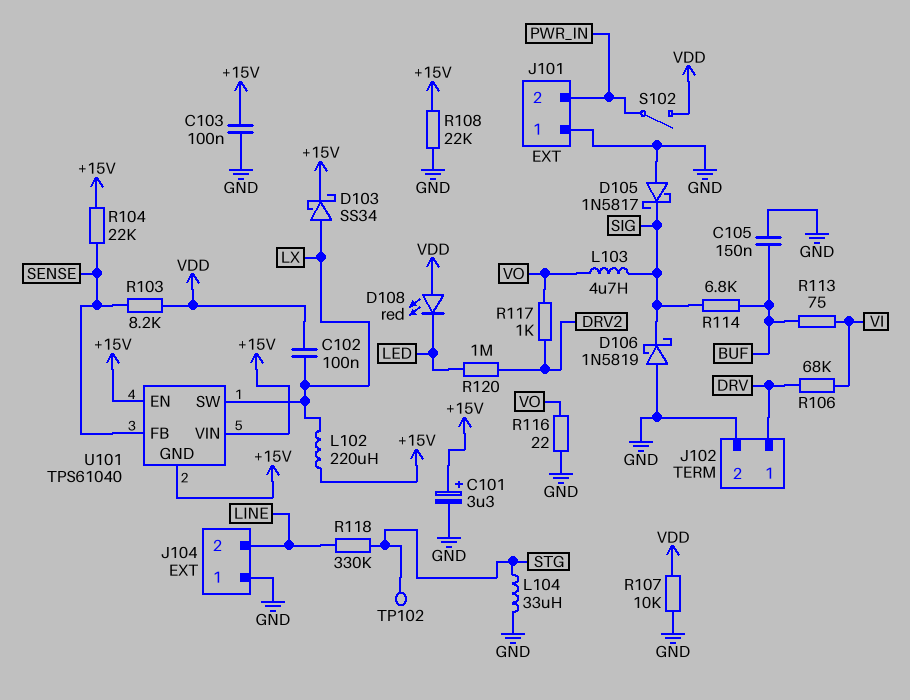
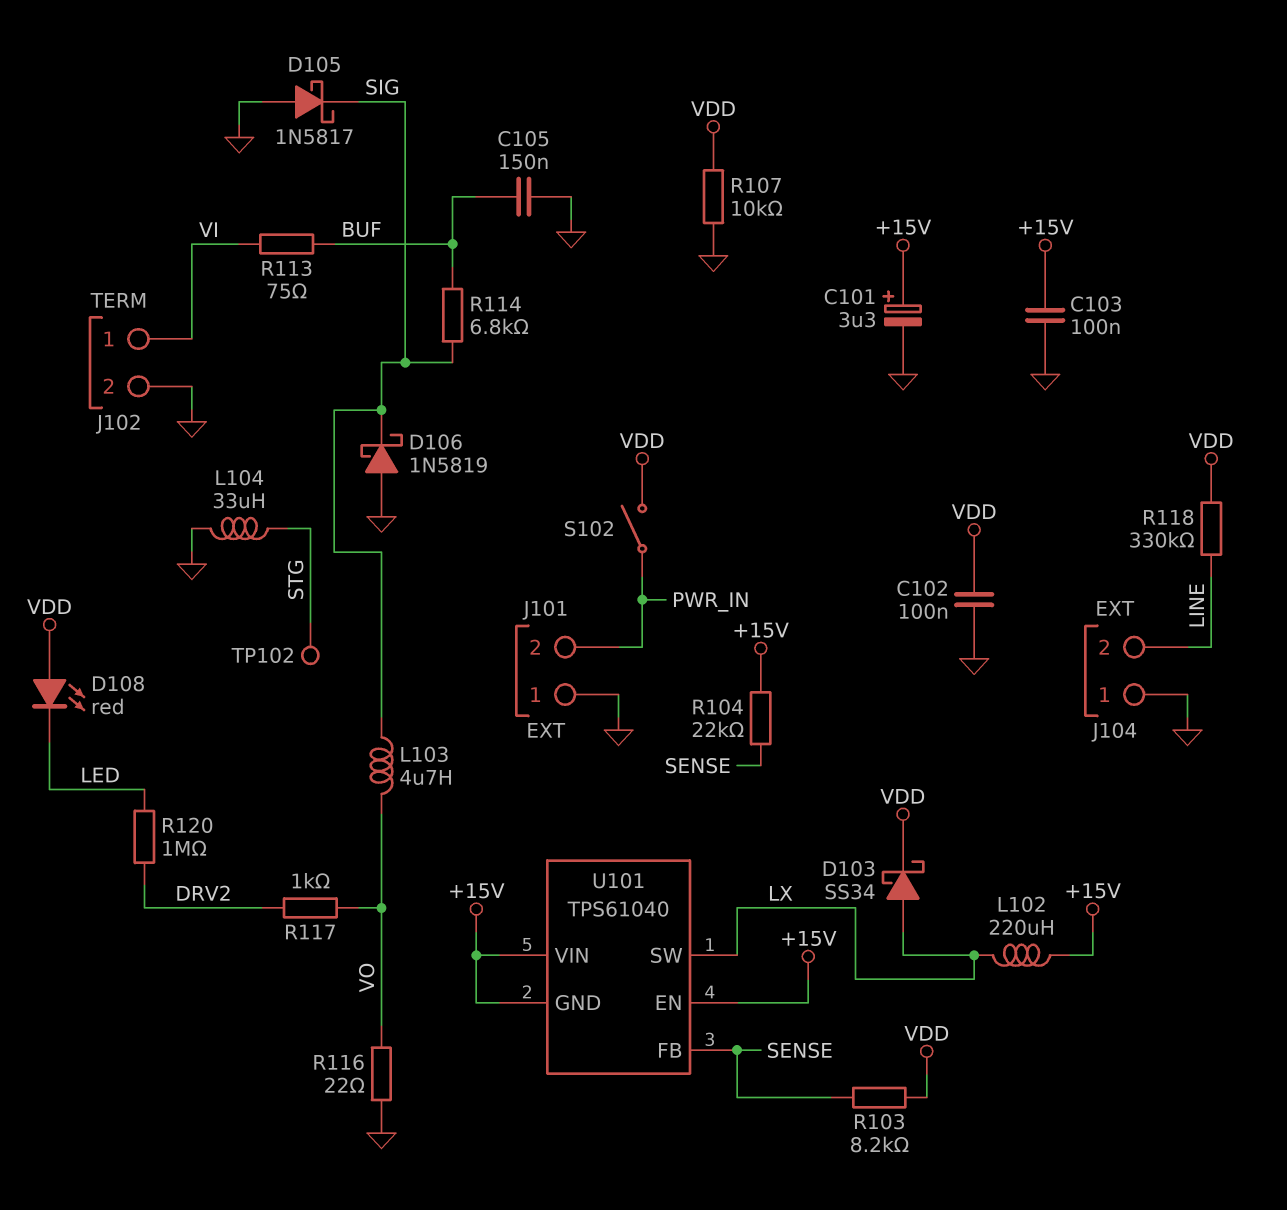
C102: 100nF (LX, VDD) -> 100nF (GND, VDD)
D103: schottky SS34 (A LX, K +15V) -> schottky SS34 (A LX, K VDD)
J102 pin 1: DRV -> VI
R106: 68k (DRV, VI) -> none
R108: 22k (+15V, GND) -> none
R118: 330k (LINE, STG) -> 330k (LINE, VDD)

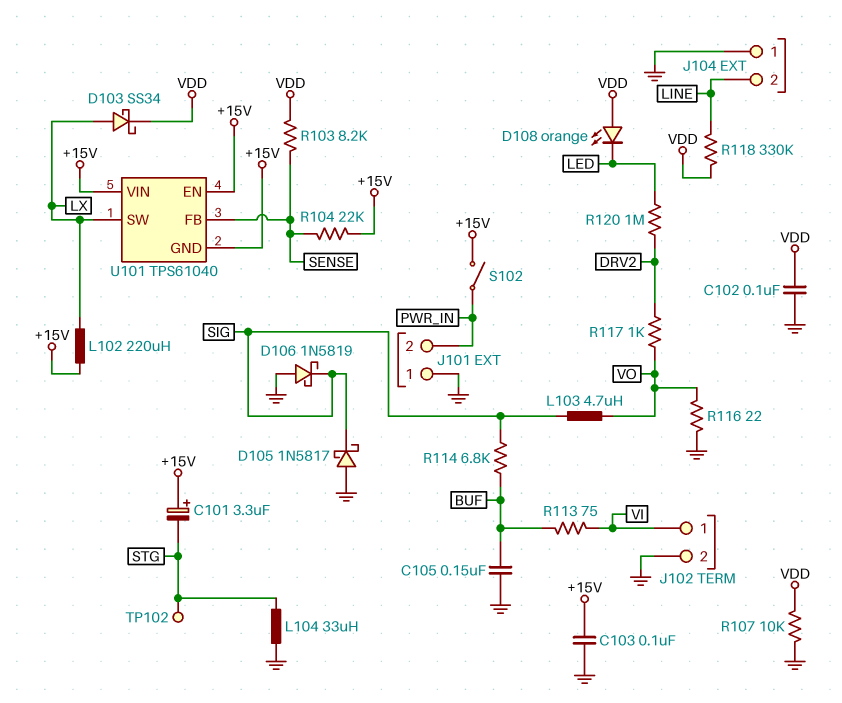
C101: 3.3uF (plus +15V, minus GND) -> 3.3uF (plus +15V, minus STG)
D108: LED red (A VDD, K LED) -> LED orange (A VDD, K LED)
S102: switch (PWR_IN, VDD) -> switch (+15V, PWR_IN)

